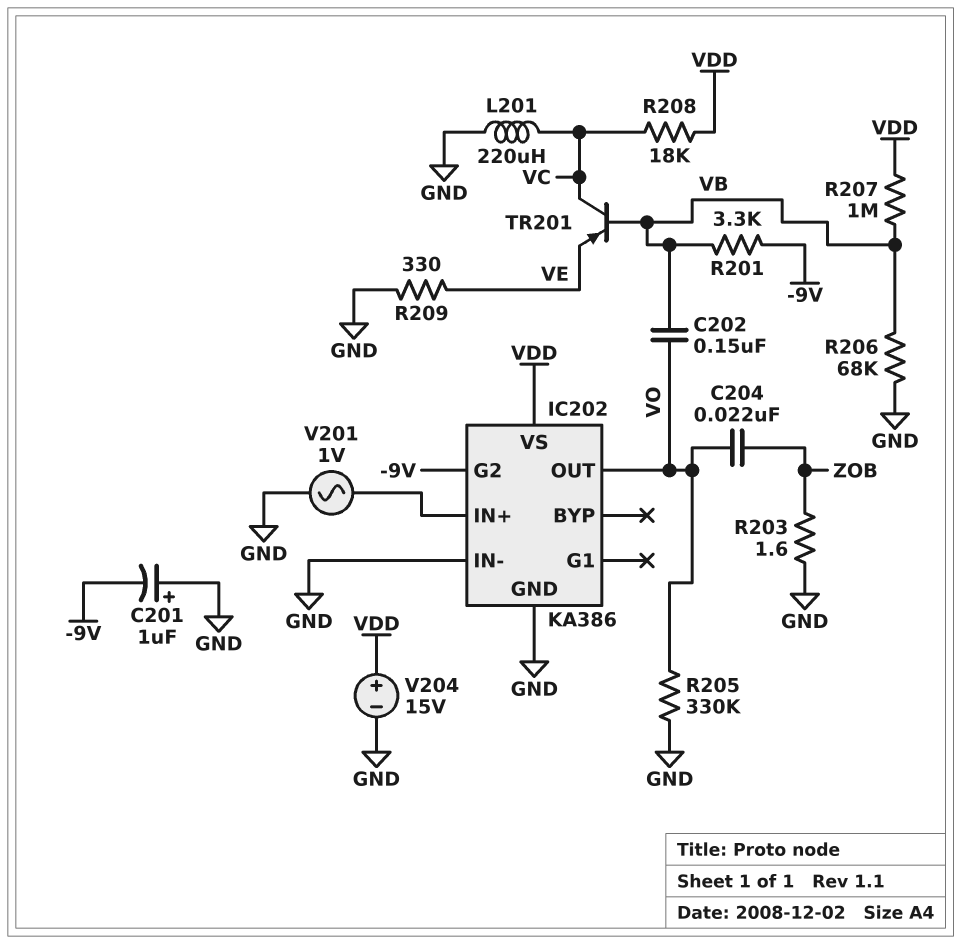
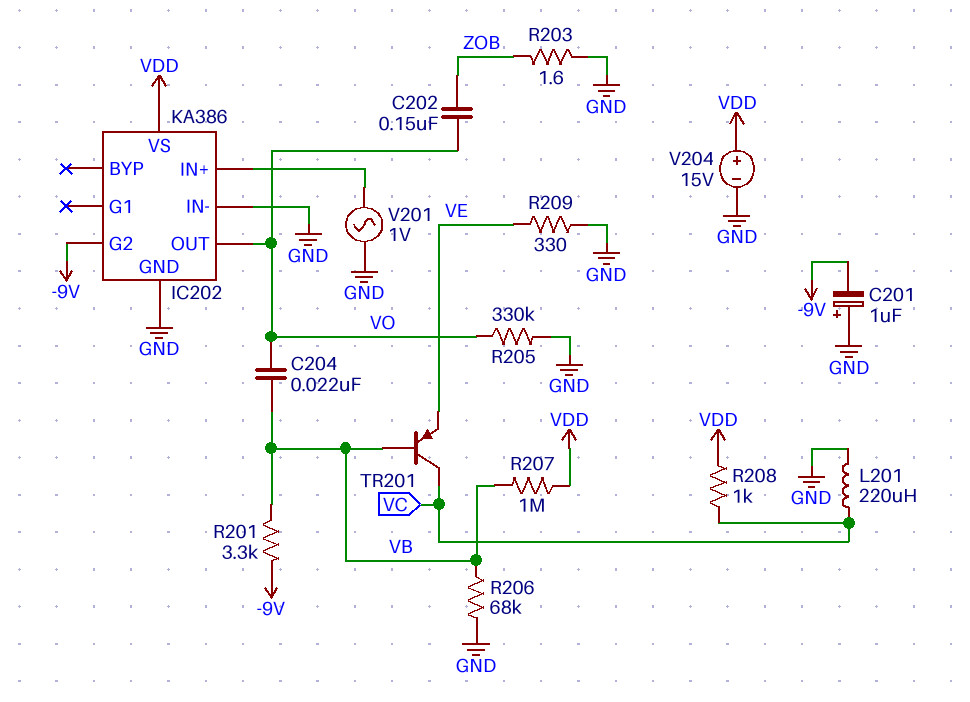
C202: 150nF (VB, VO) -> 150nF (VO, ZOB)
C204: 22nF (VO, ZOB) -> 22nF (VB, VO)
R208: 18k (VC, VDD) -> 1k (VC, VDD)

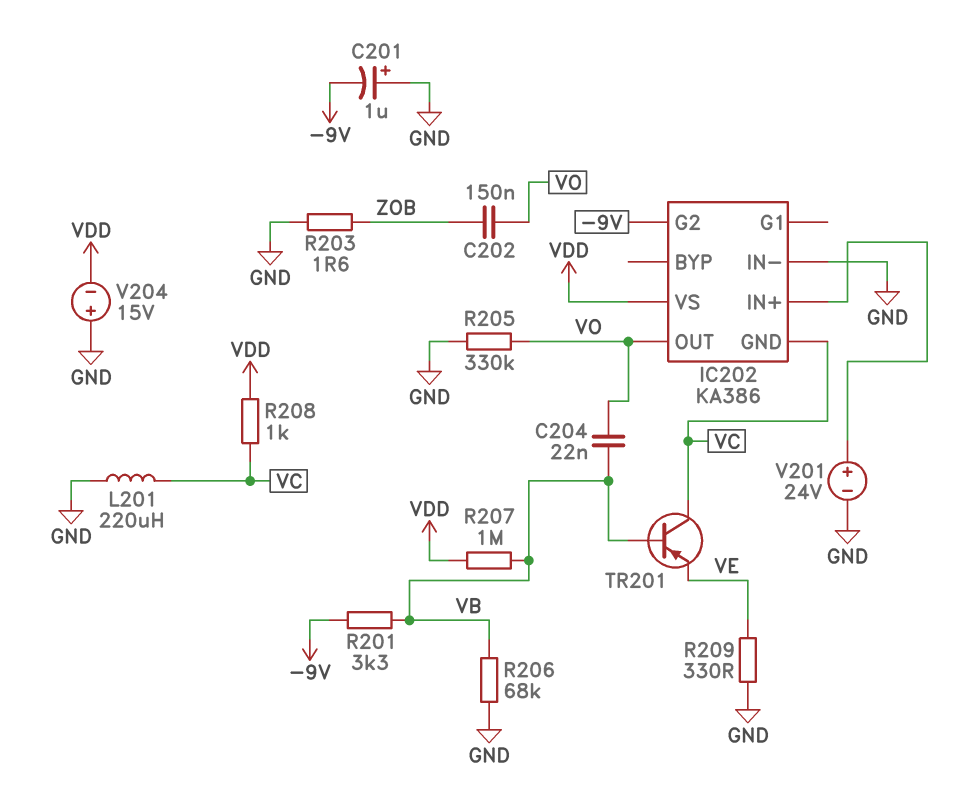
IC202 pin GND: GND -> VC
V201: AC 1V (GND, IC202/IN+) -> 24V (plus IC202/IN+, minus GND)
V204: 15V (plus VDD, minus GND) -> 15V (plus GND, minus VDD)

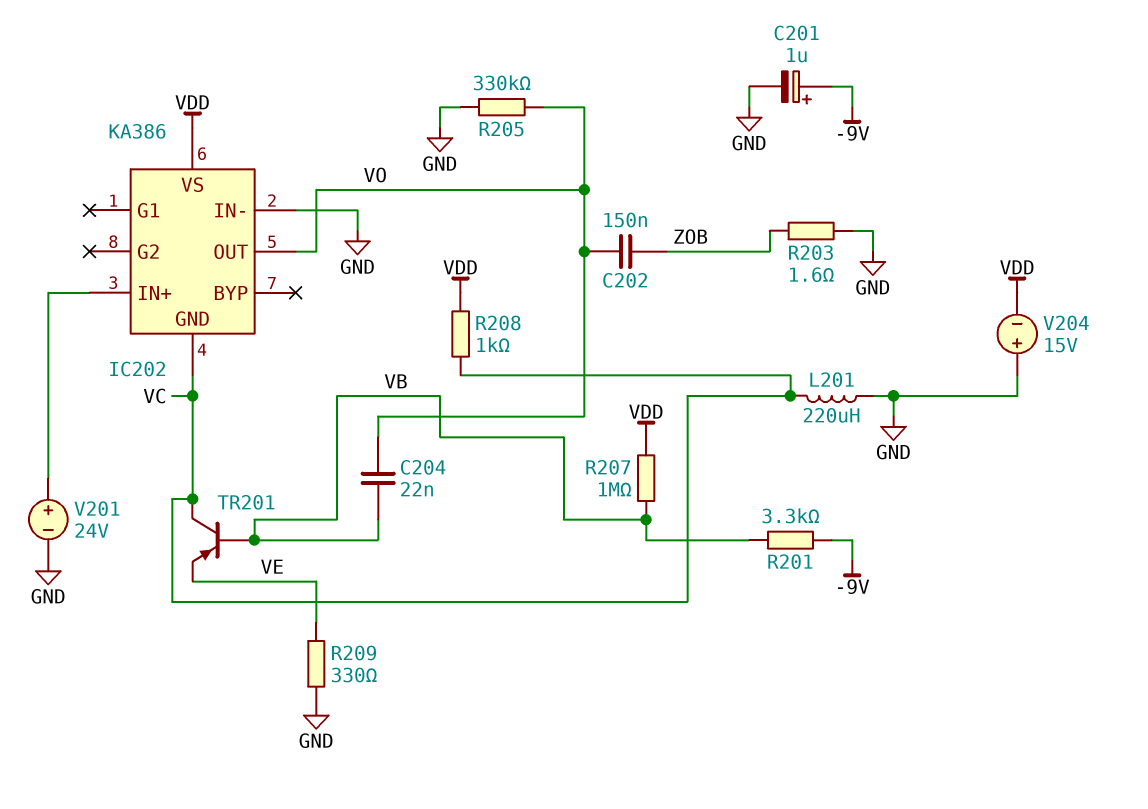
C201: 1uF (plus GND, minus -9V) -> 1uF (plus -9V, minus GND)
IC202 pin G2: -9V -> none
R206: 68k (GND, VB) -> none

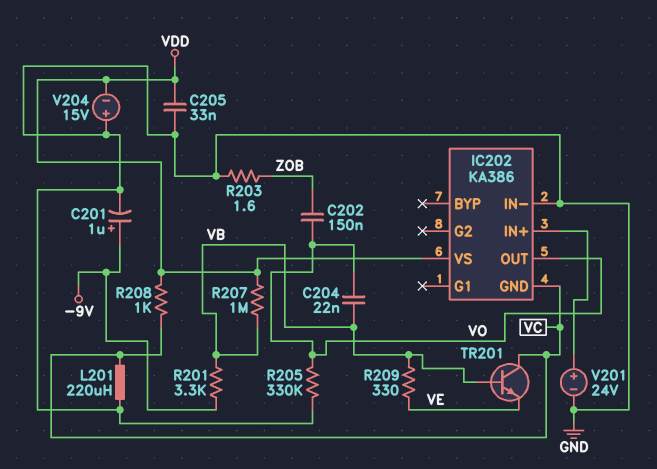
C205: none -> 33nF (GND, VDD)
R209: 330 (GND, VE) -> 330 (VB, VE)
TR201: PNP (B VB, C VC, E VE) -> NPN (B VB, C VC, E VE)

